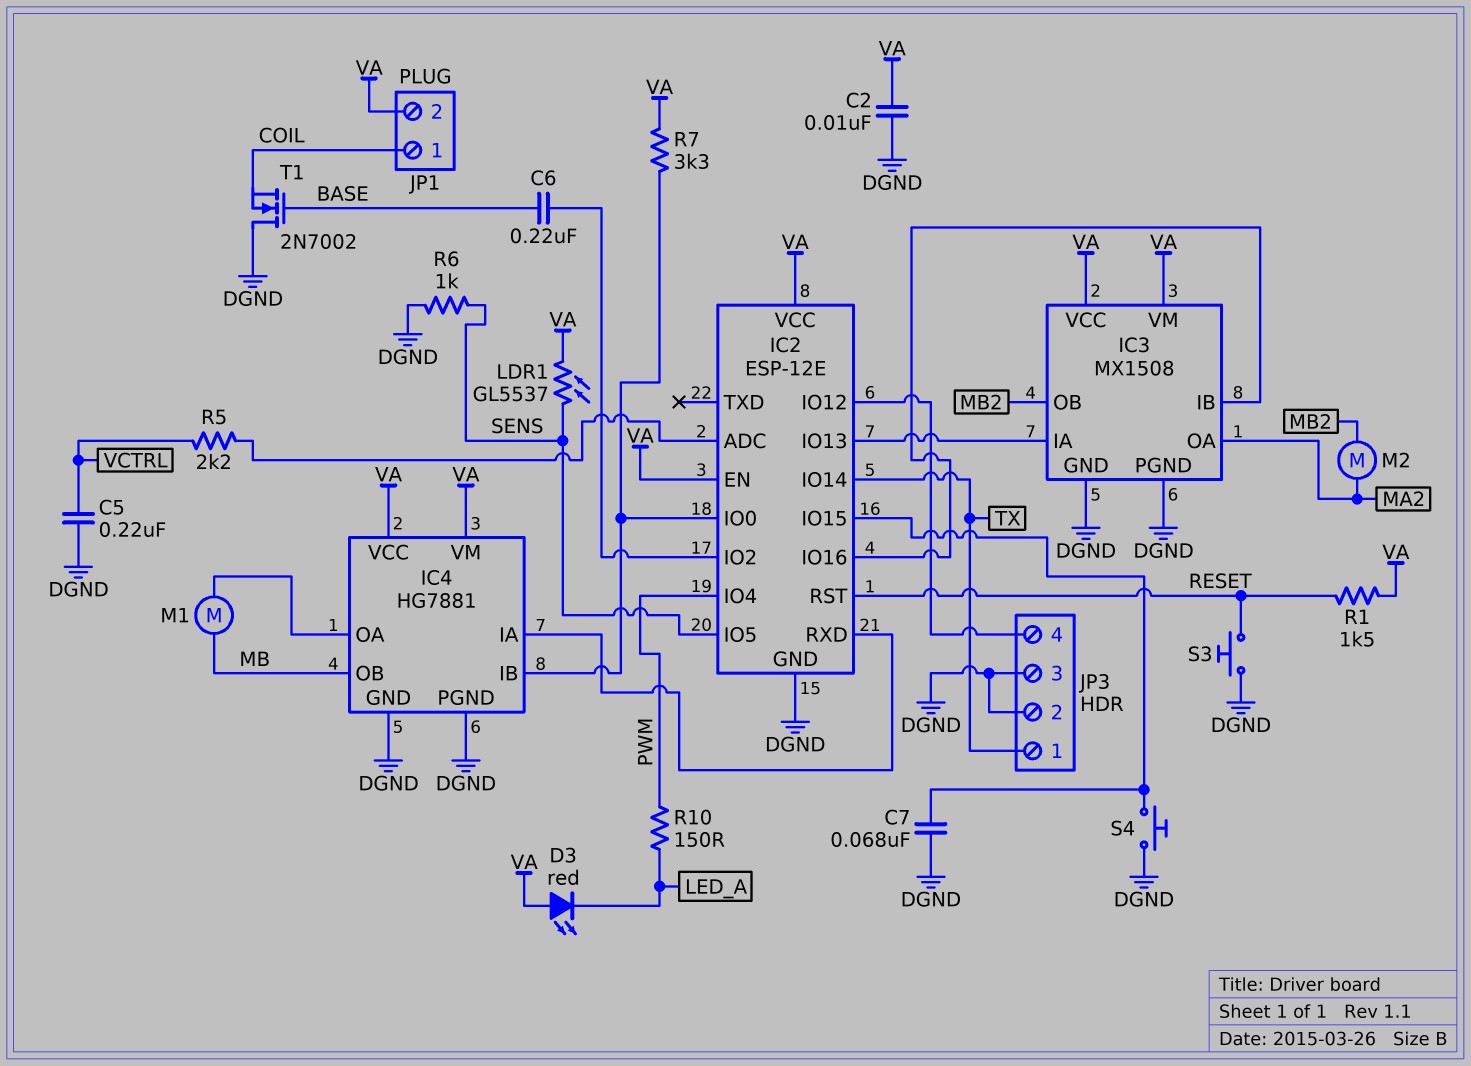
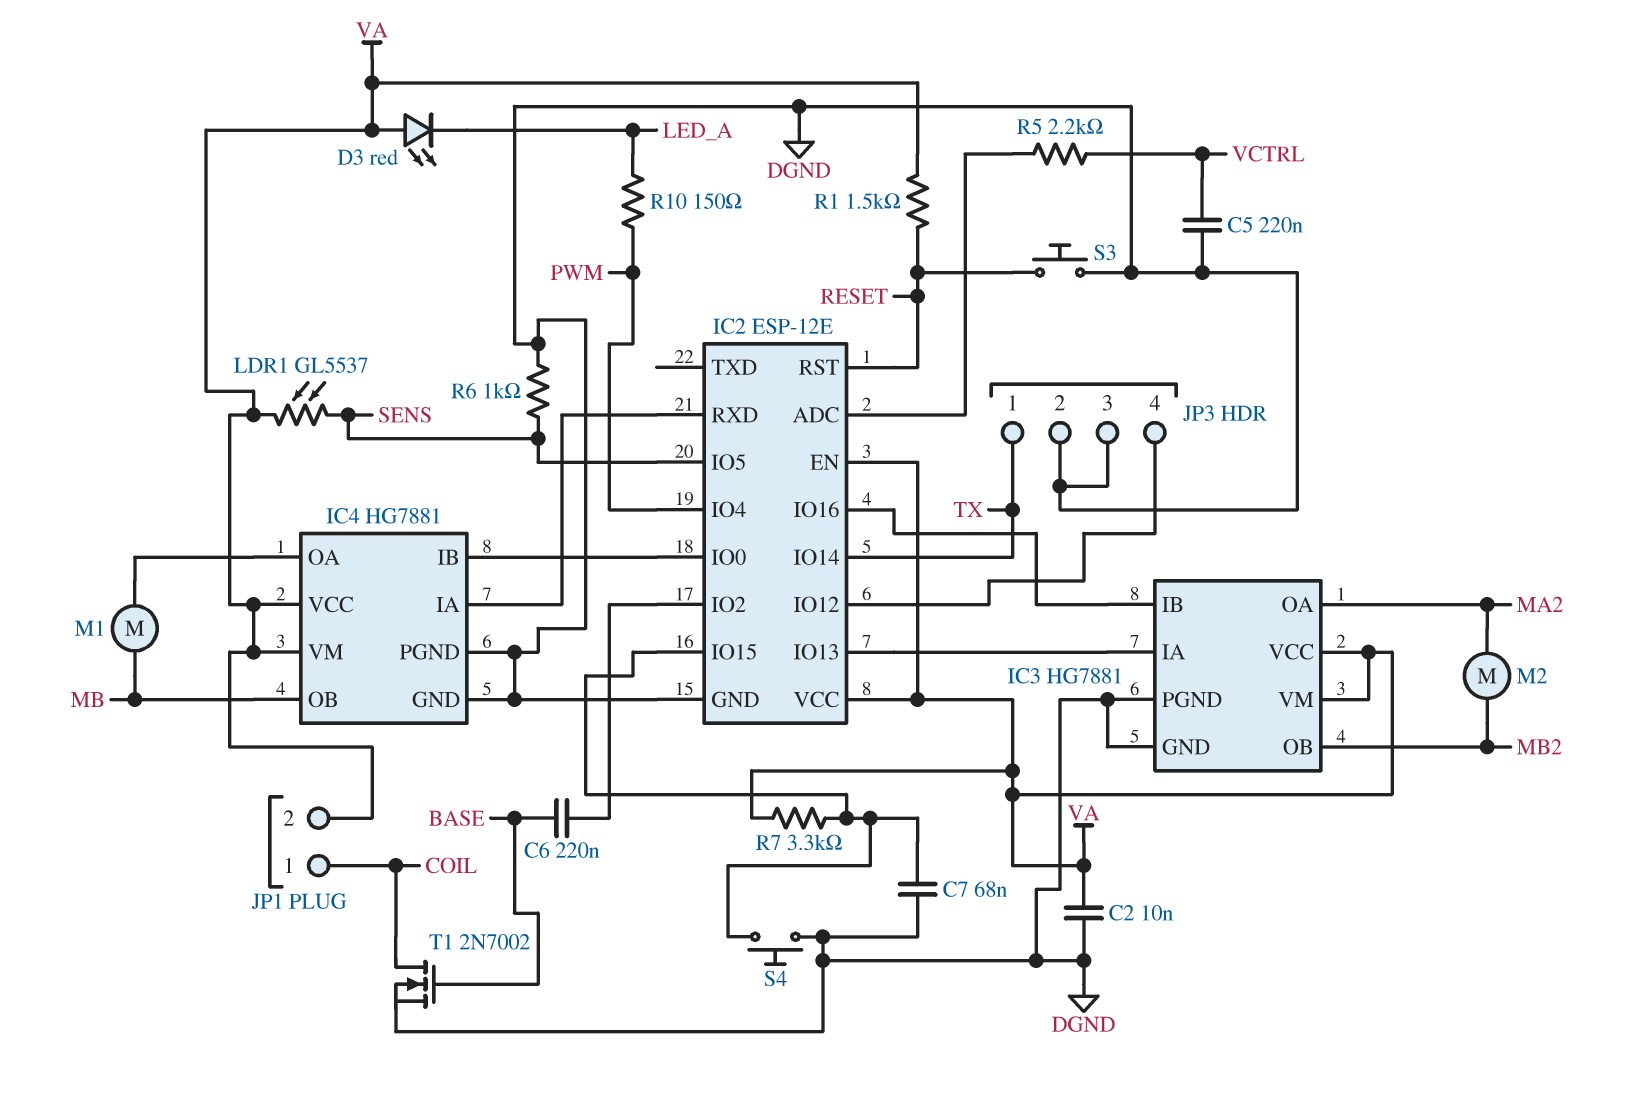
IC3: MX1508 -> HG7881
R7: 3.3k (IC2/IO0, VA) -> 3.3k (IC2/IO15, VA)
T1: NMOS 2N7002 (G BASE, D DGND, S COIL) -> NMOS 2N7002 (G BASE, D COIL, S DGND)

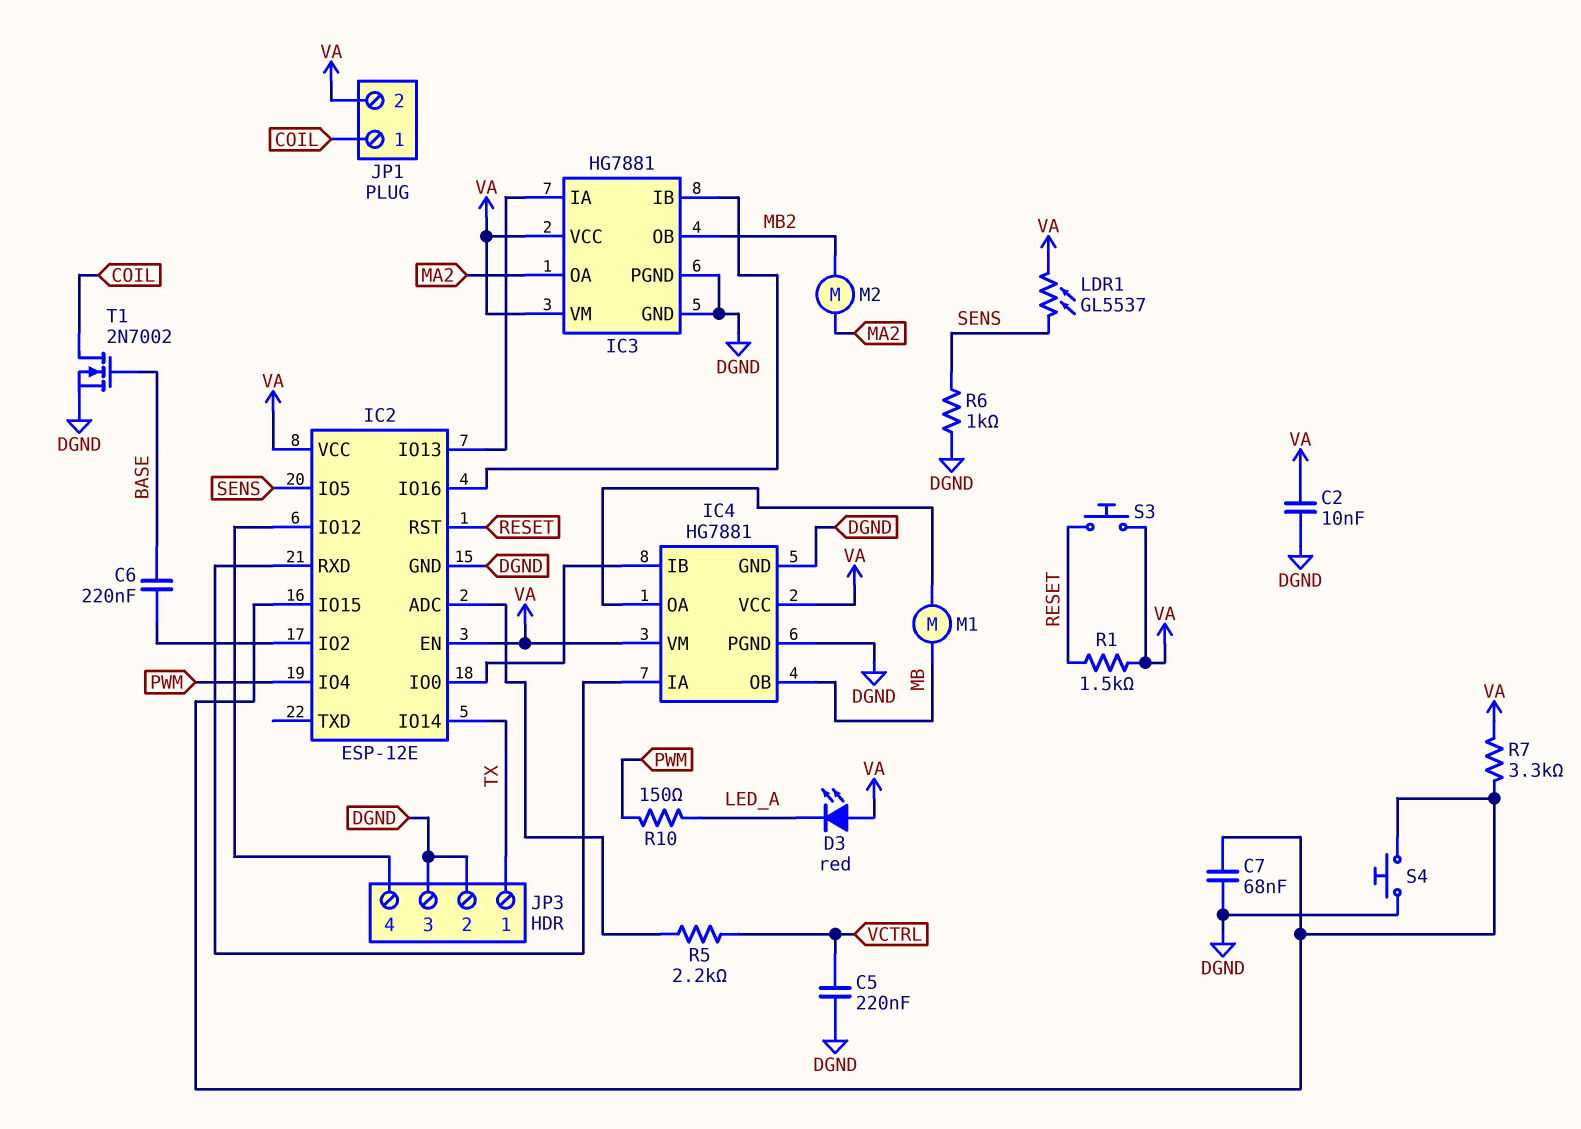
S3: button (DGND, RESET) -> button (RESET, VA)

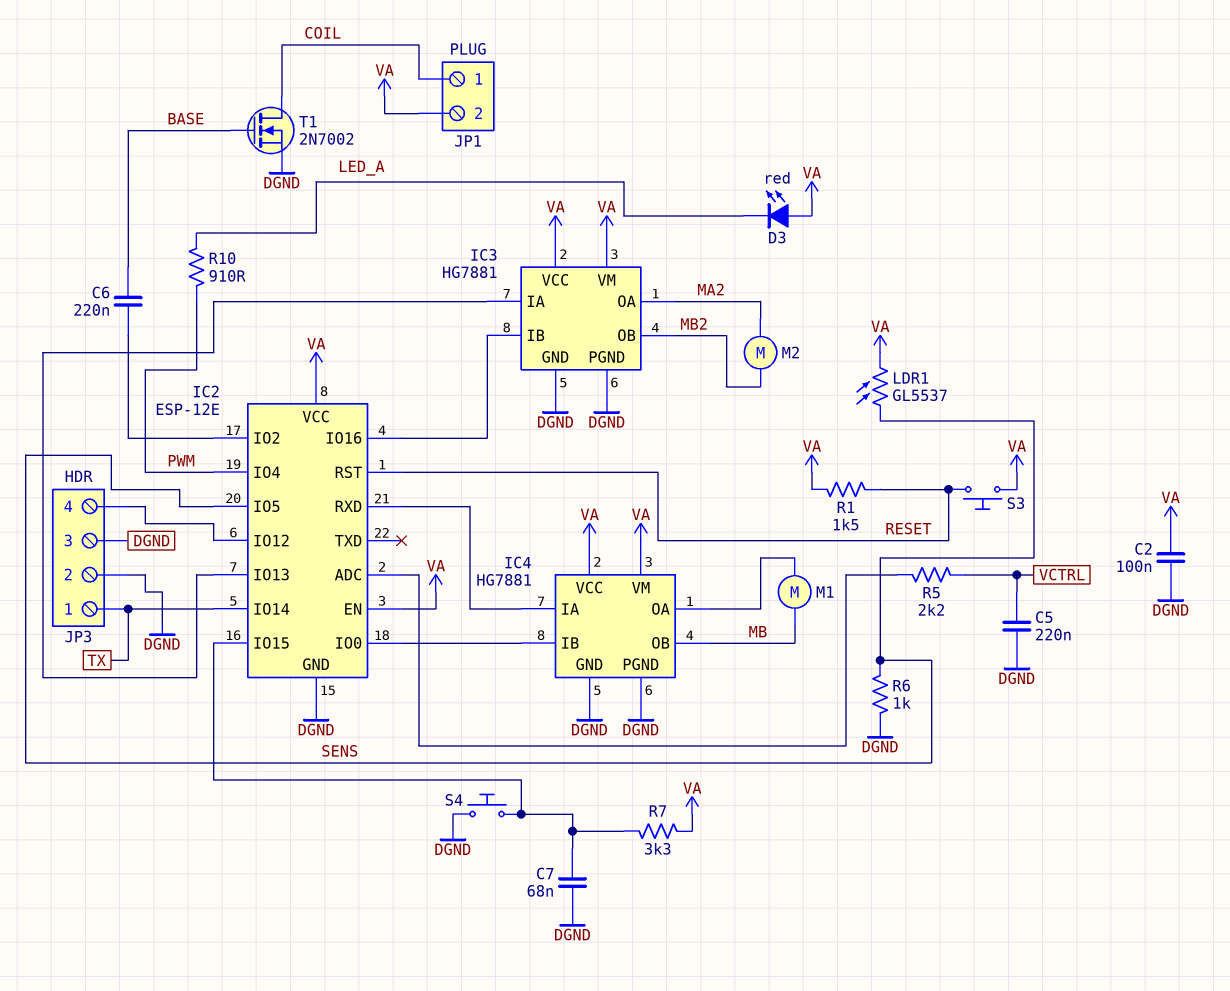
C2: 10nF (DGND, VA) -> 100nF (DGND, VA)
R10: 150 (LED_A, PWM) -> 910 (LED_A, PWM)

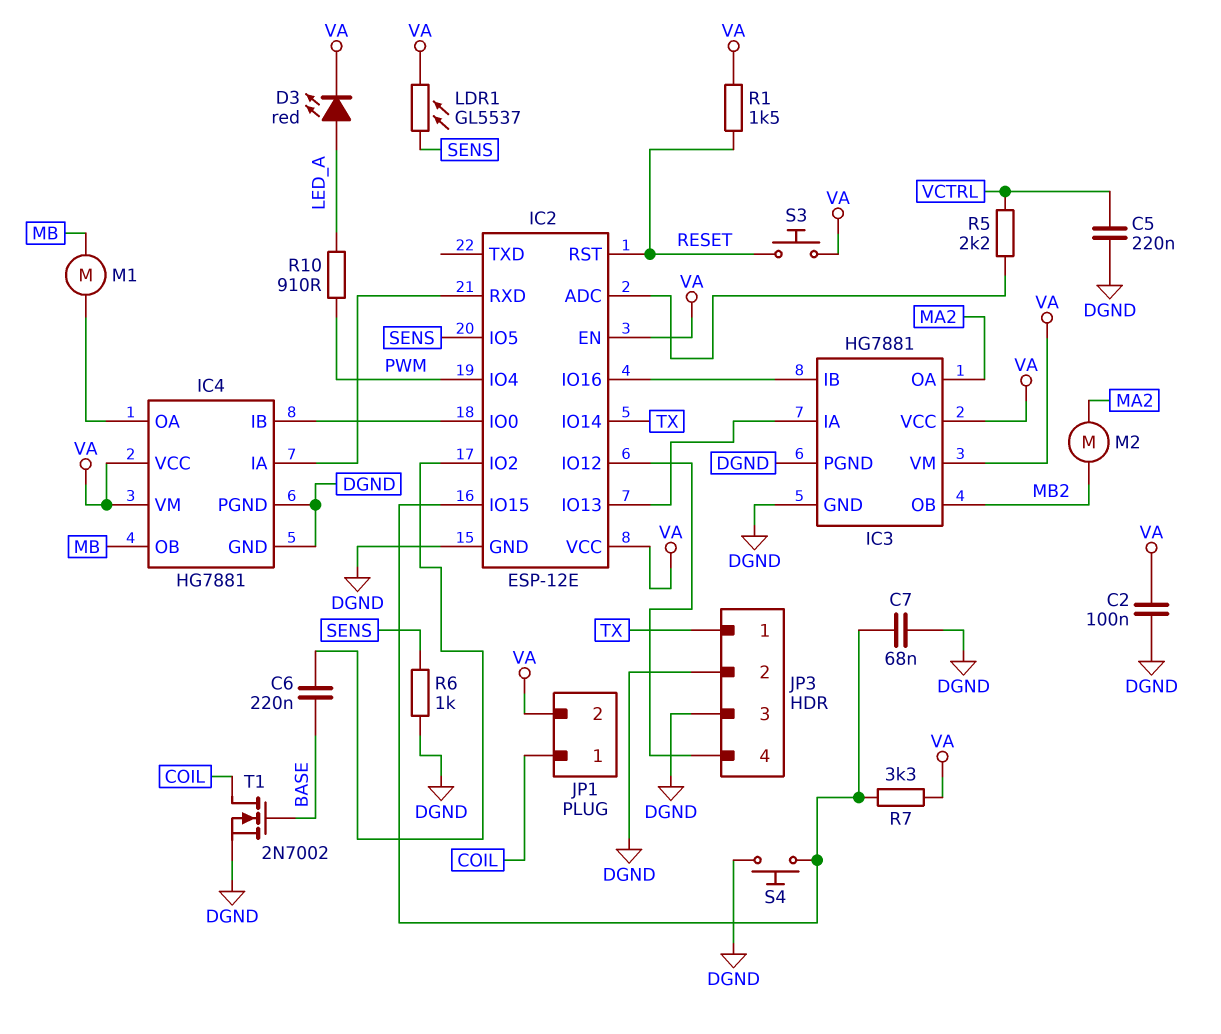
D3: LED red (A VA, K LED_A) -> LED red (A LED_A, K VA)

